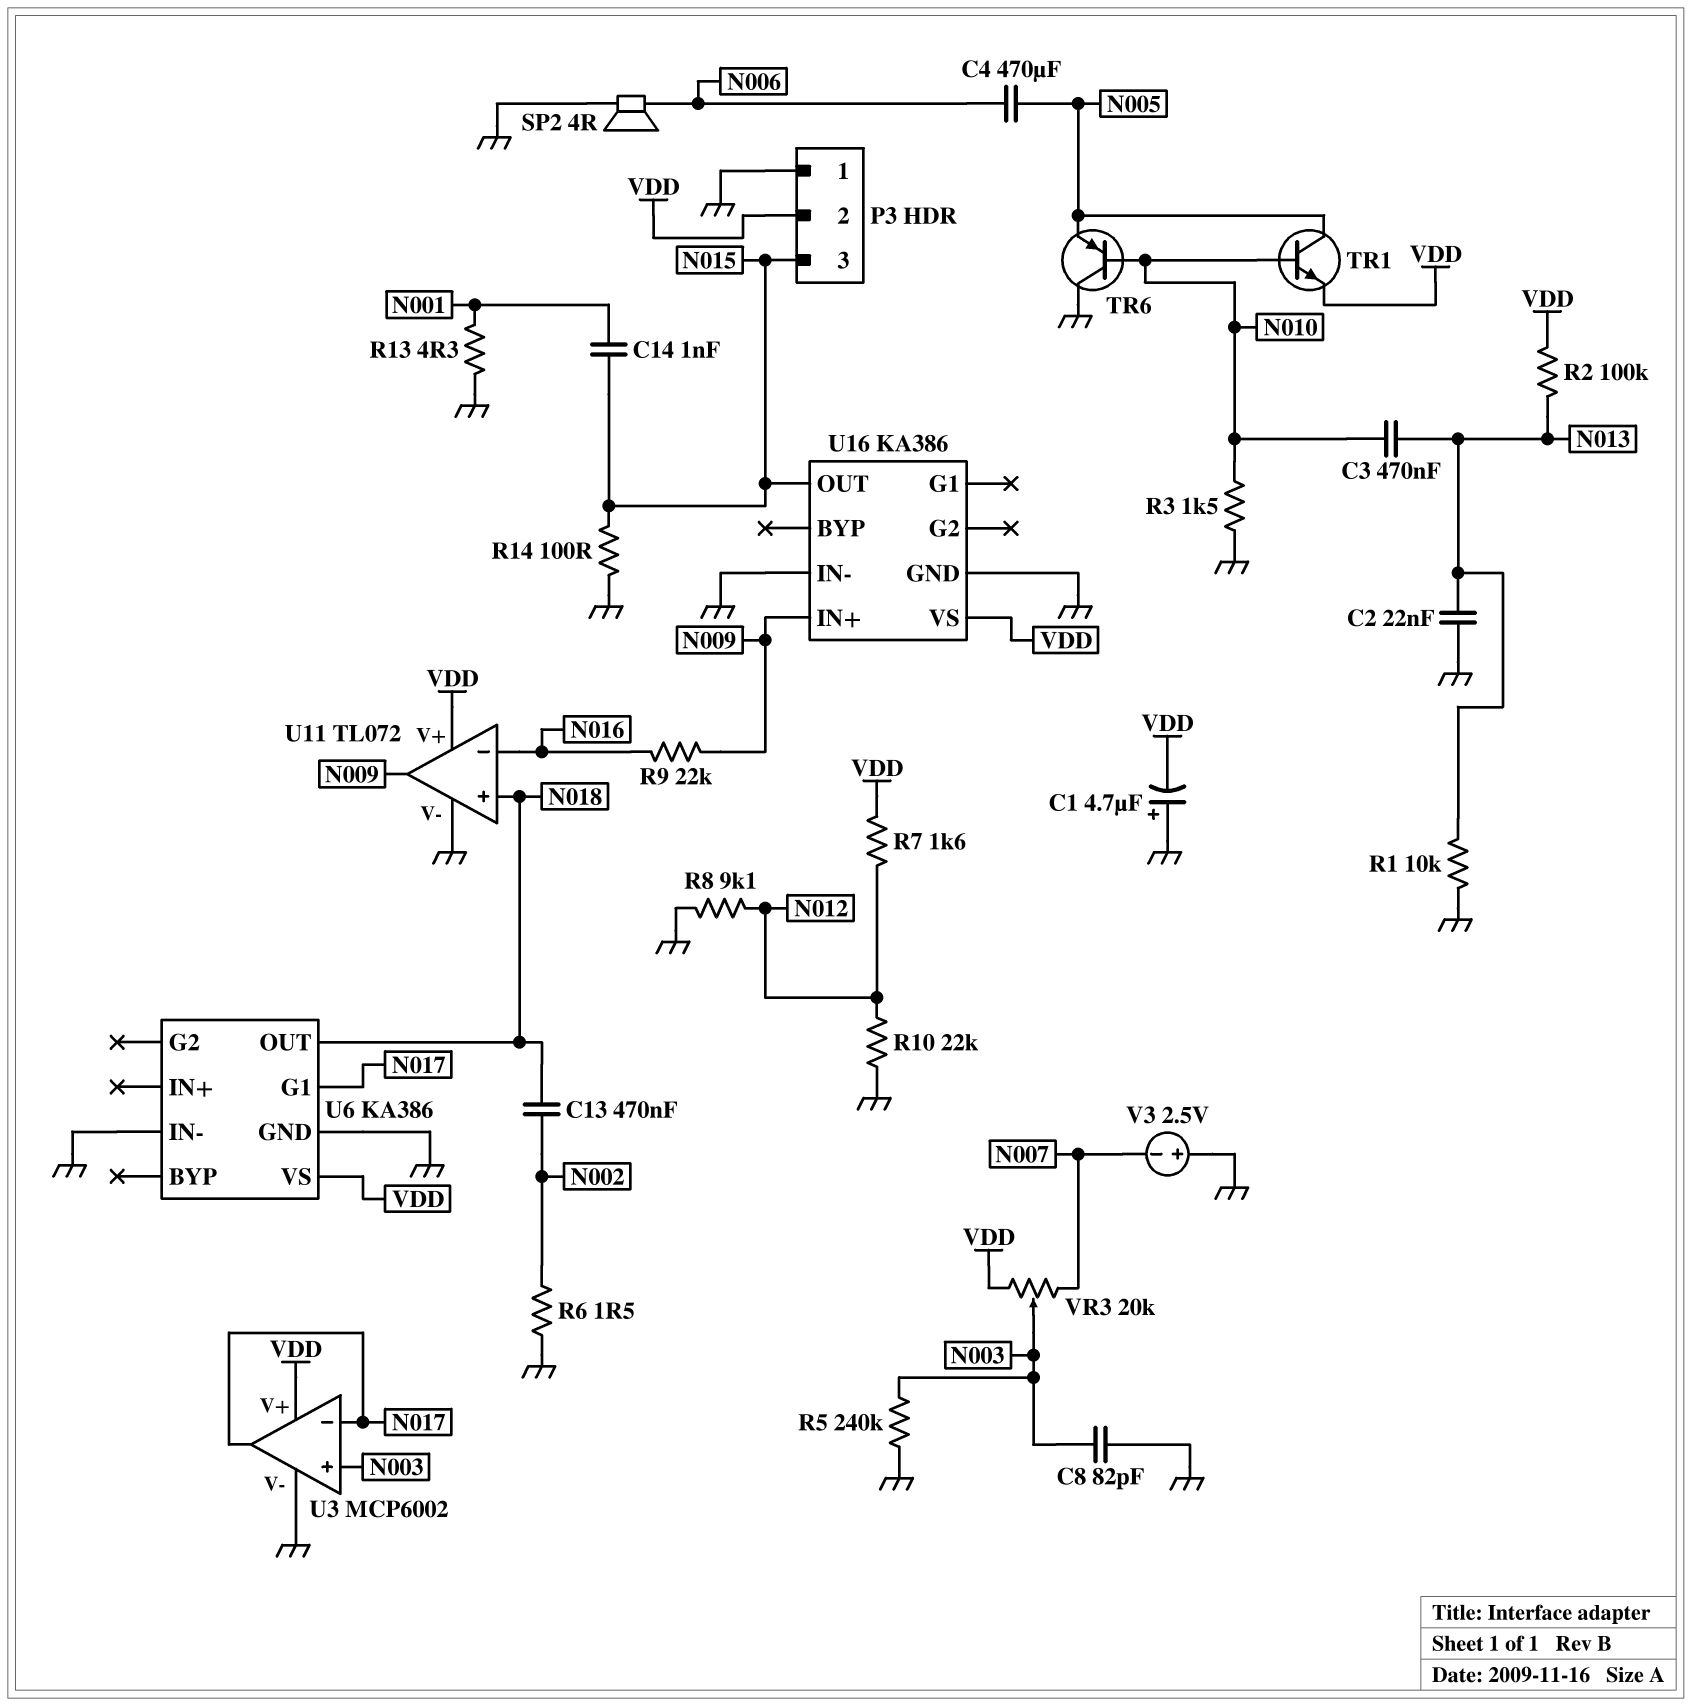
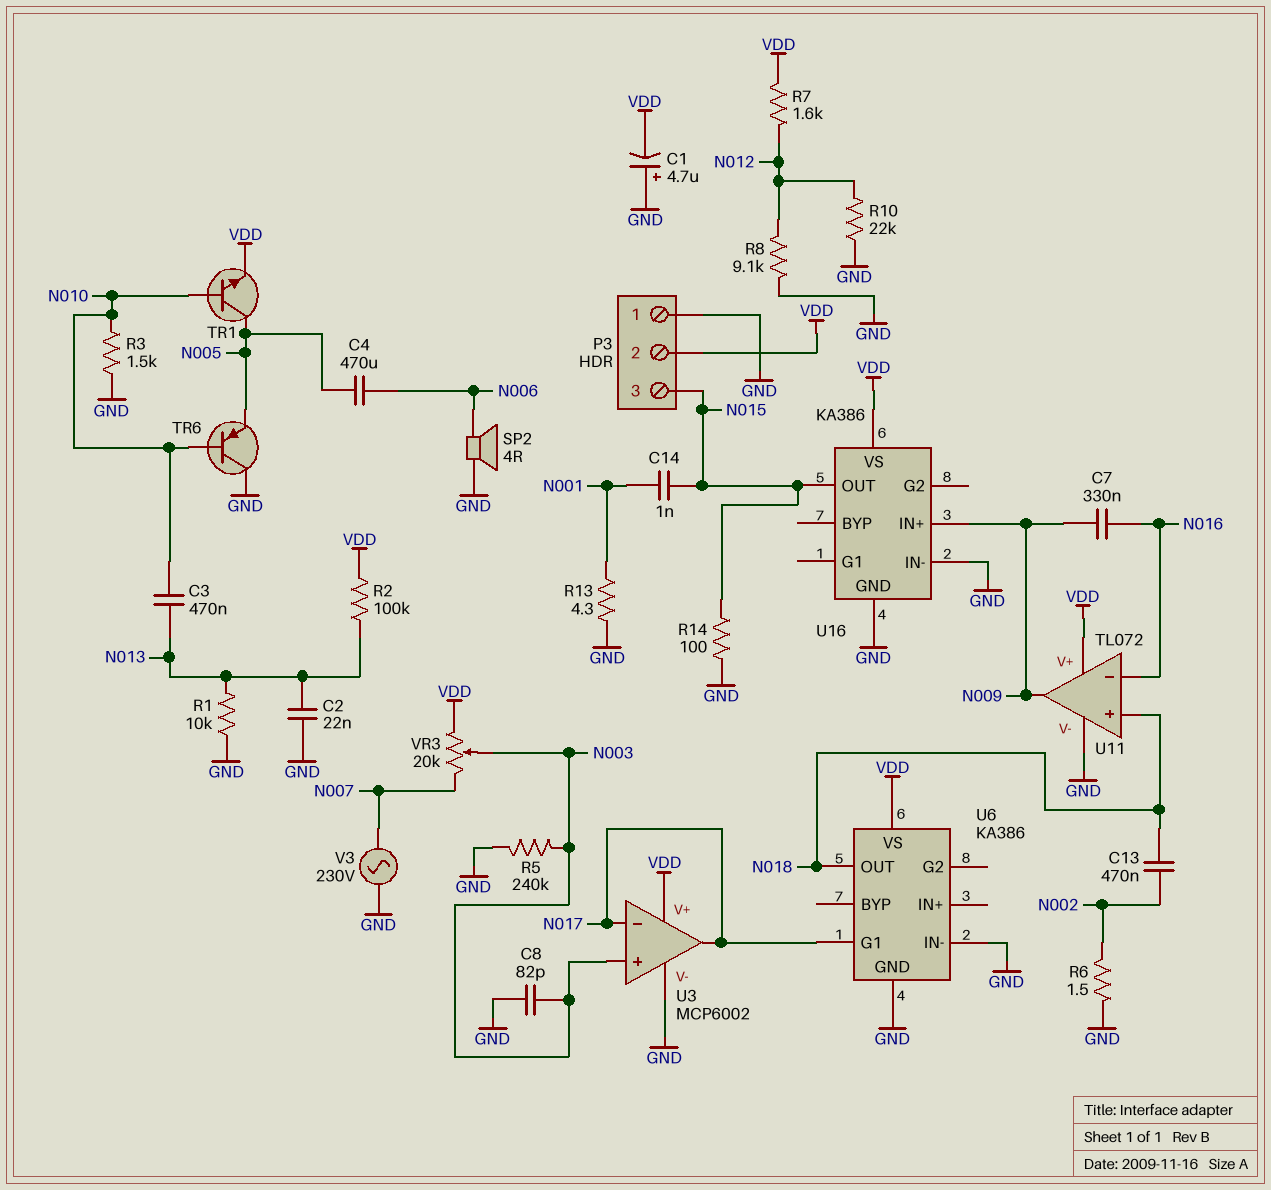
C7: none -> 330nF (N009, N016)
R9: 22k (N009, N016) -> none
V3: 2.5V (plus GND, minus N007) -> AC 230V (GND, N007)

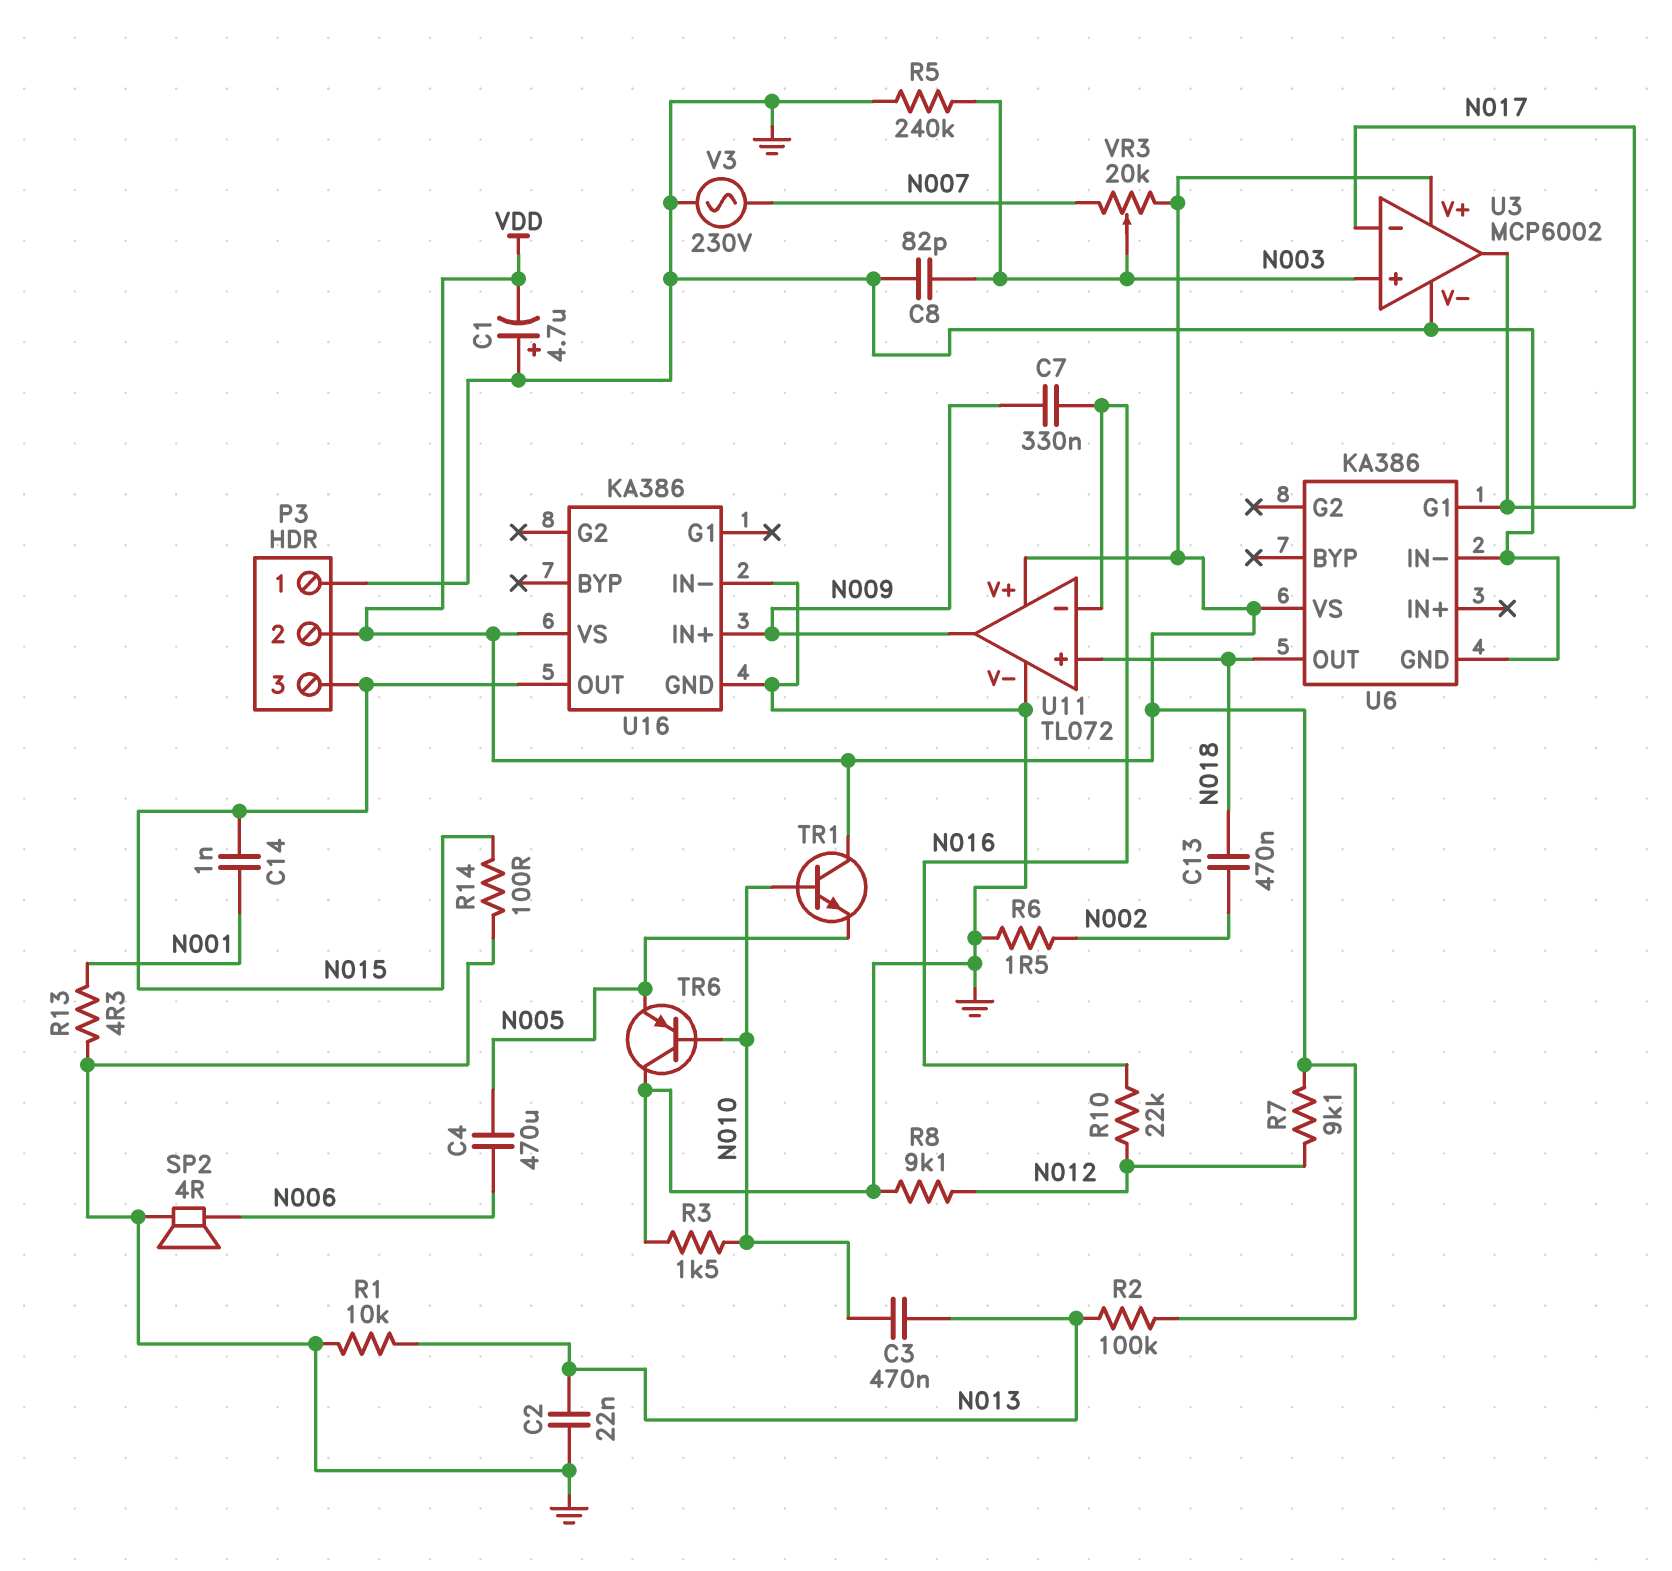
R7: 1.6k (N012, VDD) -> 9.1k (N012, VDD)
R10: 22k (GND, N012) -> 22k (N012, N016)
TR1: NPN (B N010, C N005, E VDD) -> NPN (B N010, C VDD, E N005)

